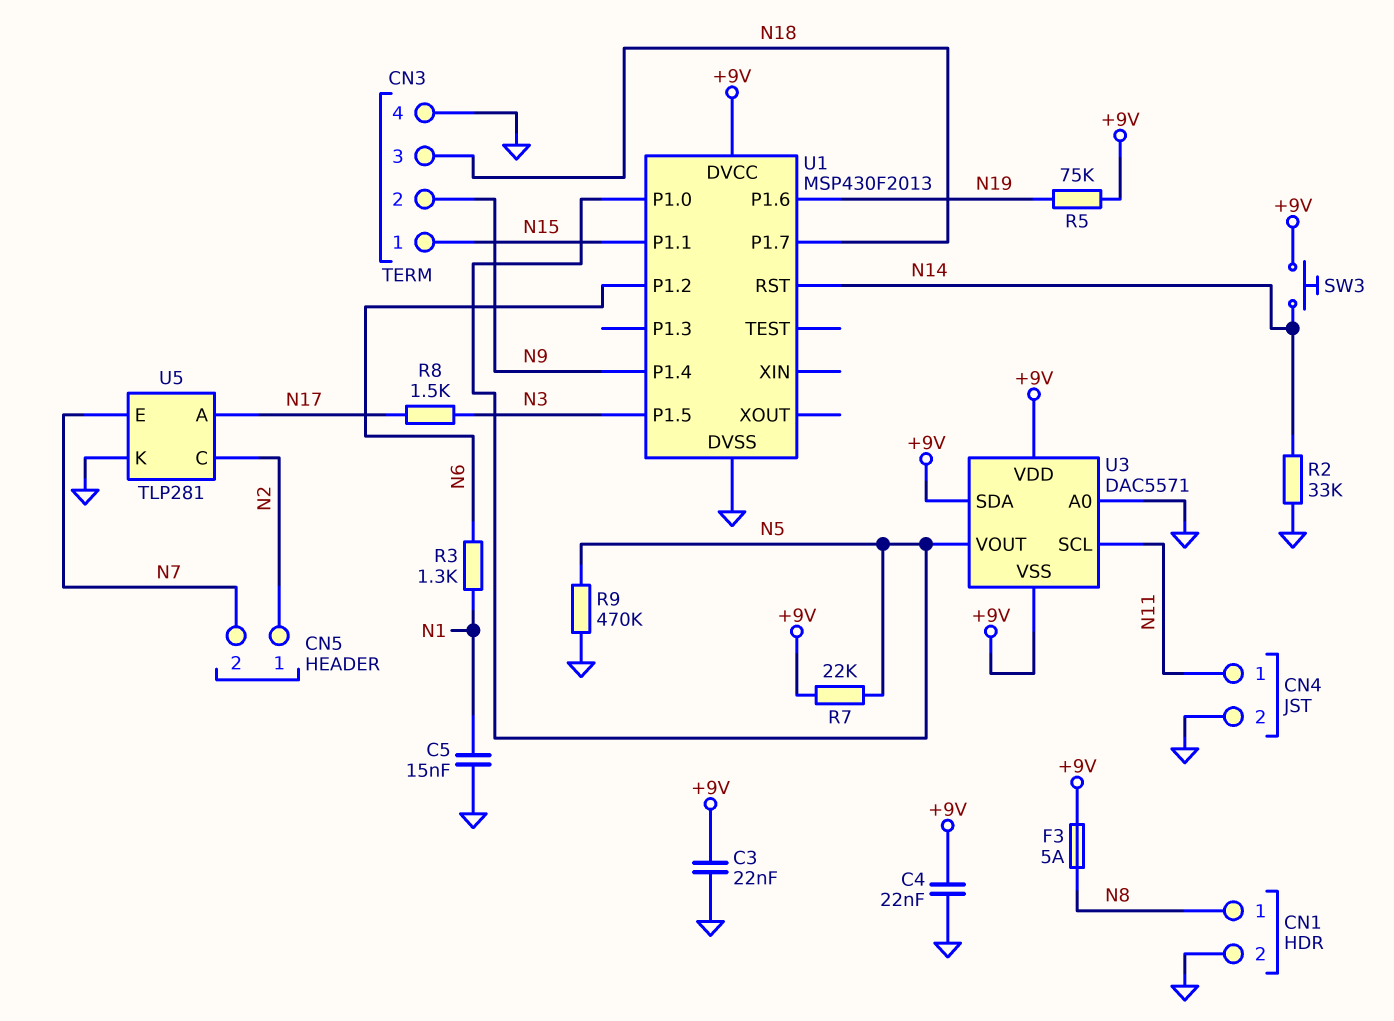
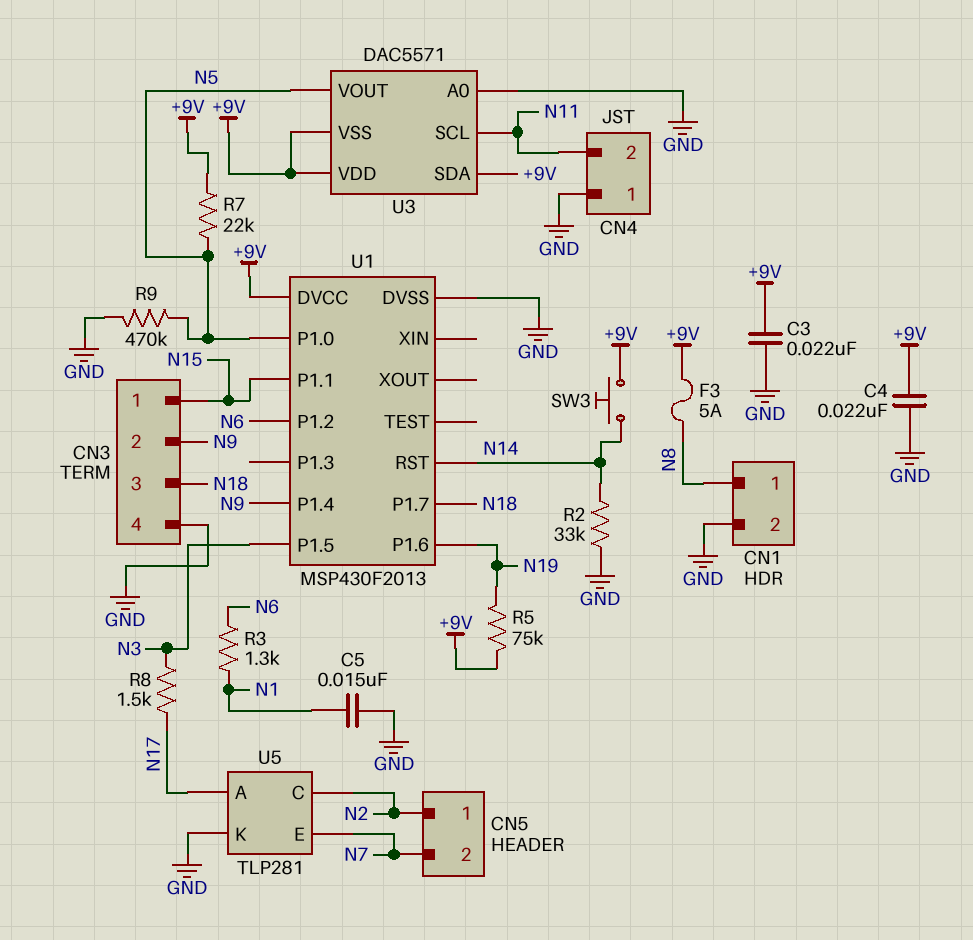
CN4 pin 1: N11 -> GND
CN4 pin 2: GND -> N11

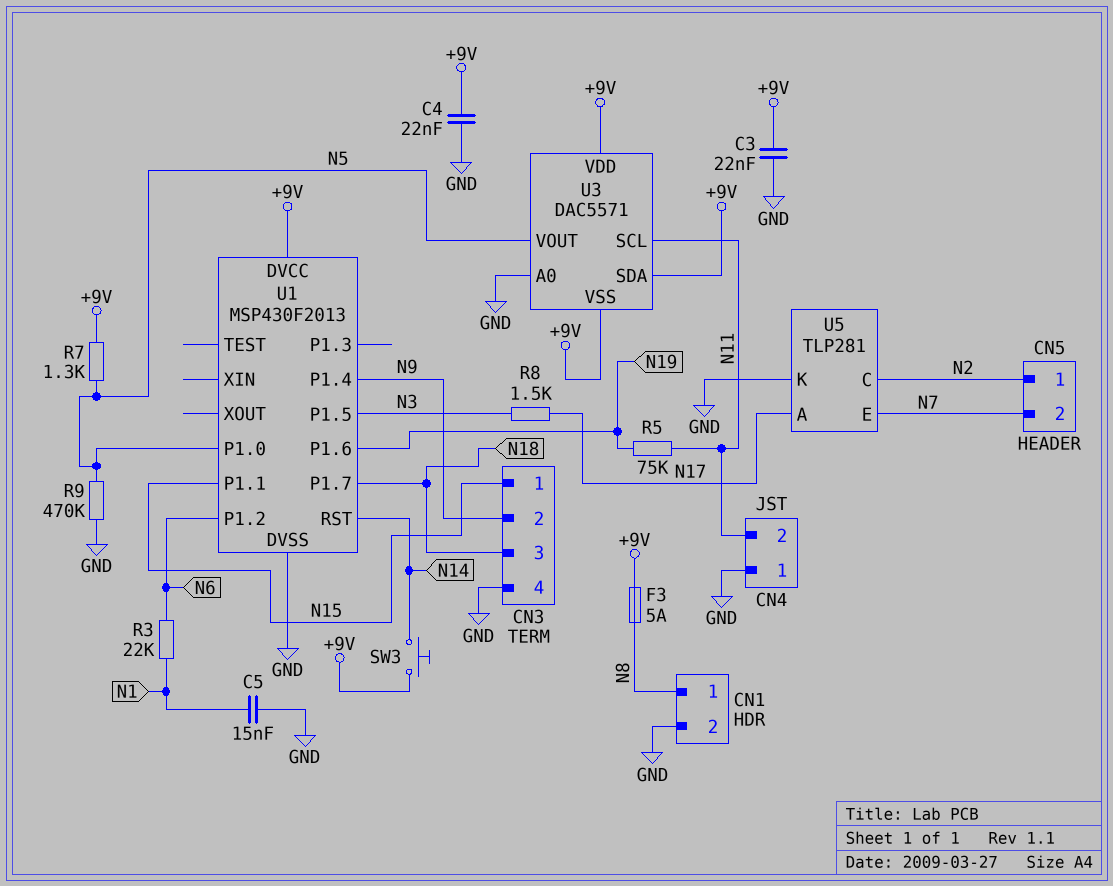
R2: 33k (GND, N14) -> none
R3: 1.3k (N1, N6) -> 22k (N1, N6)
R5: 75k (+9V, N19) -> 75k (N11, N19)
R7: 22k (+9V, N5) -> 1.3k (+9V, N5)

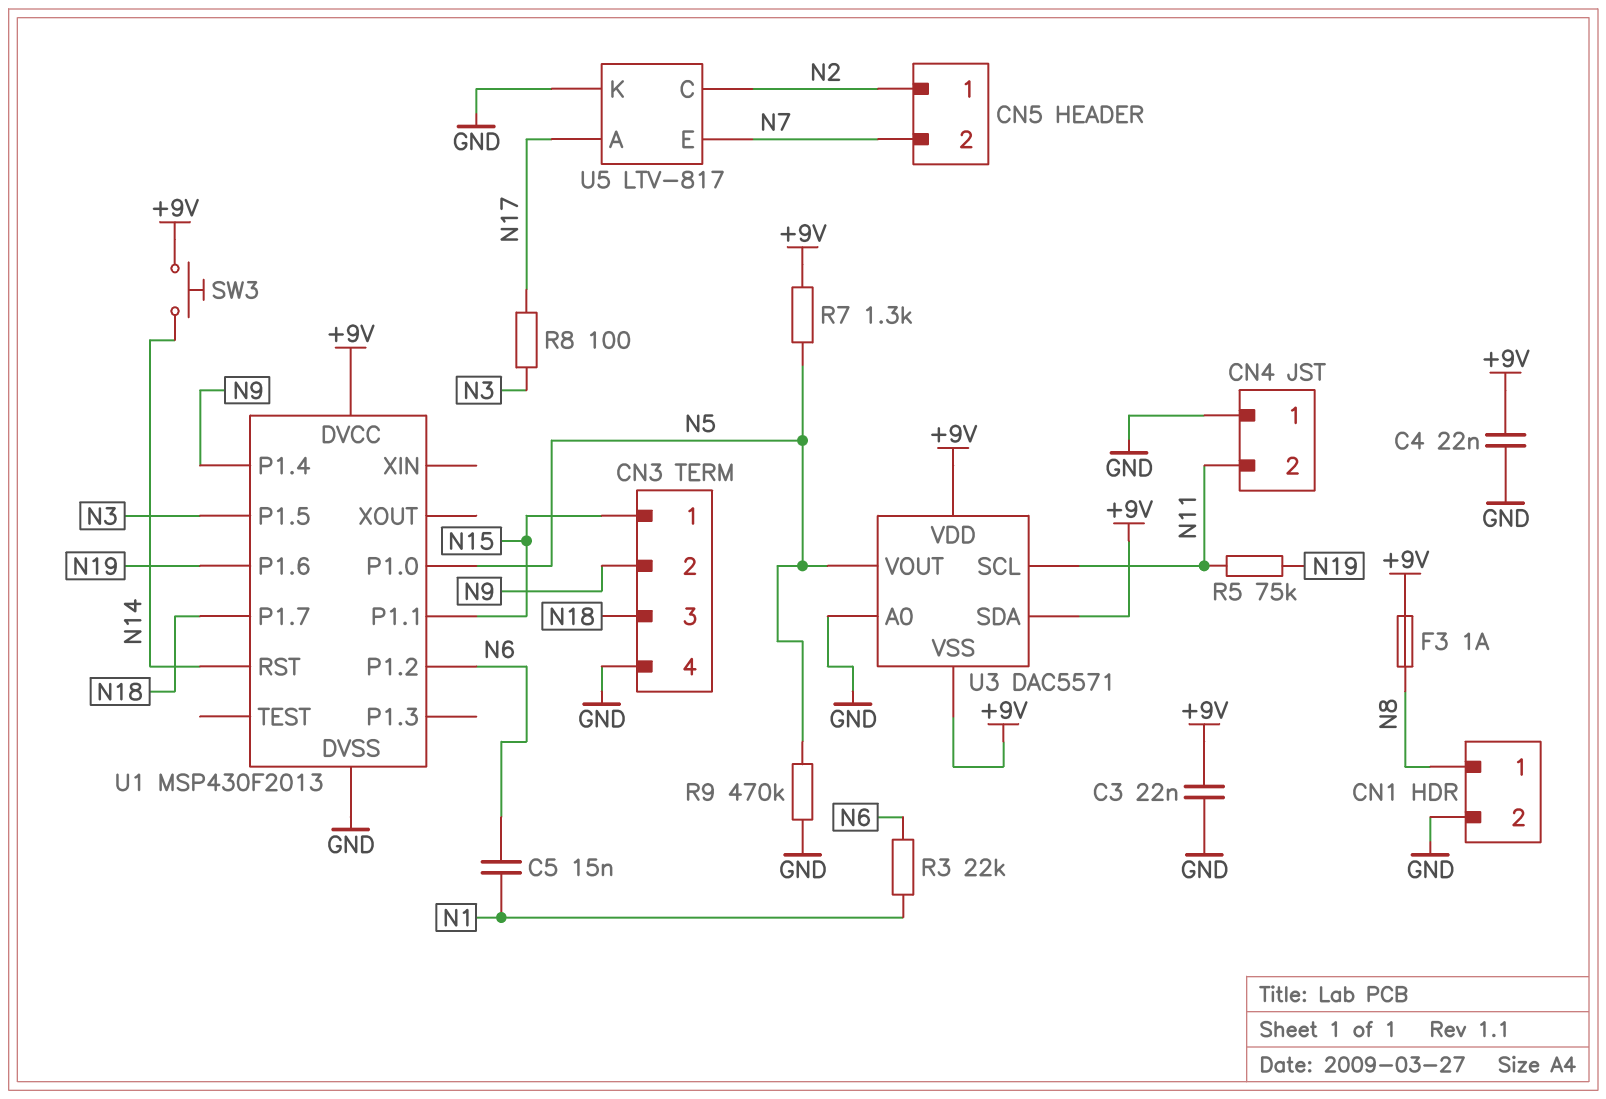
C5: 15nF (GND, N1) -> 15nF (N1, N6)
F3: 5A (+9V, N8) -> 1A (+9V, N8)
R8: 1.5k (N3, N17) -> 100 (N3, N17)
U5: TLP281 -> LTV-817

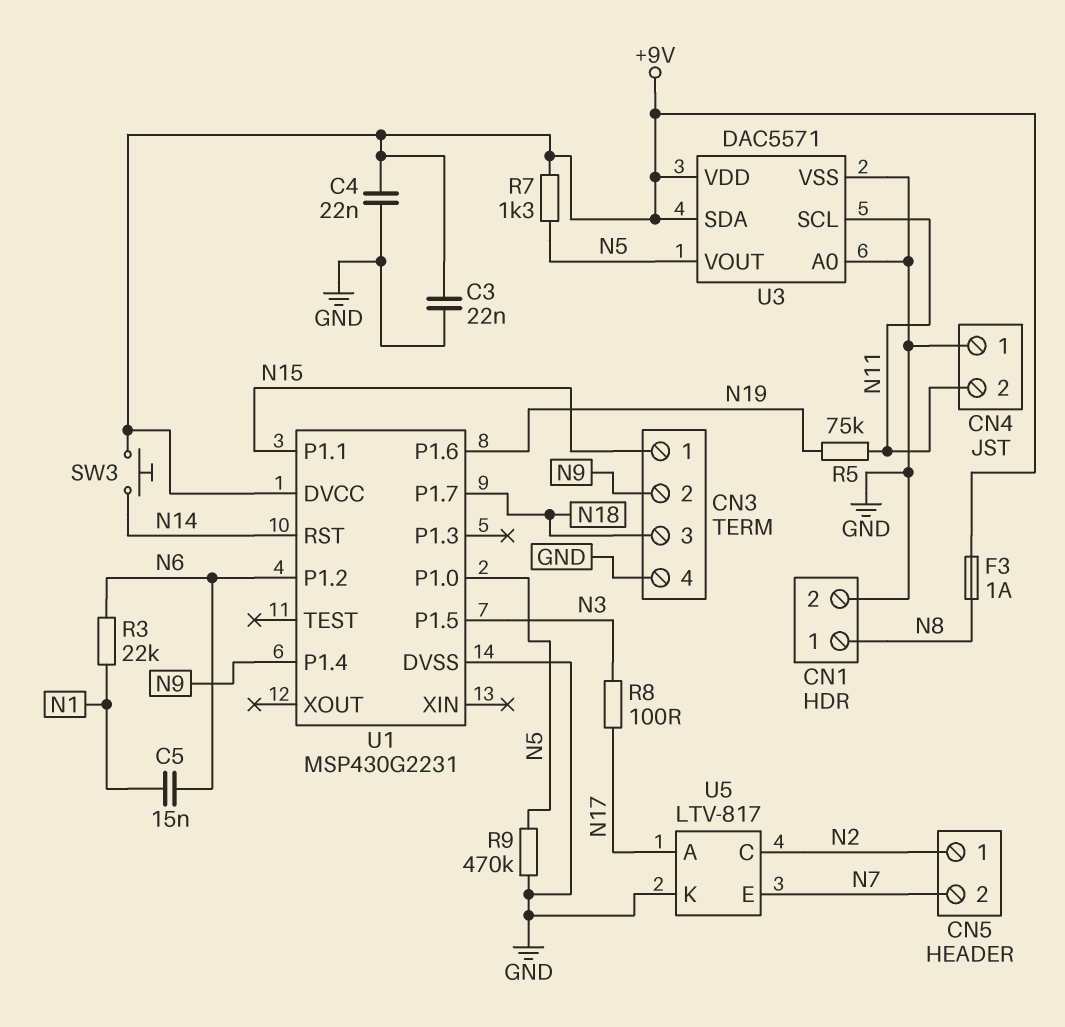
U1: MSP430F2013 -> MSP430G2231
U3 pin VSS: +9V -> GND

